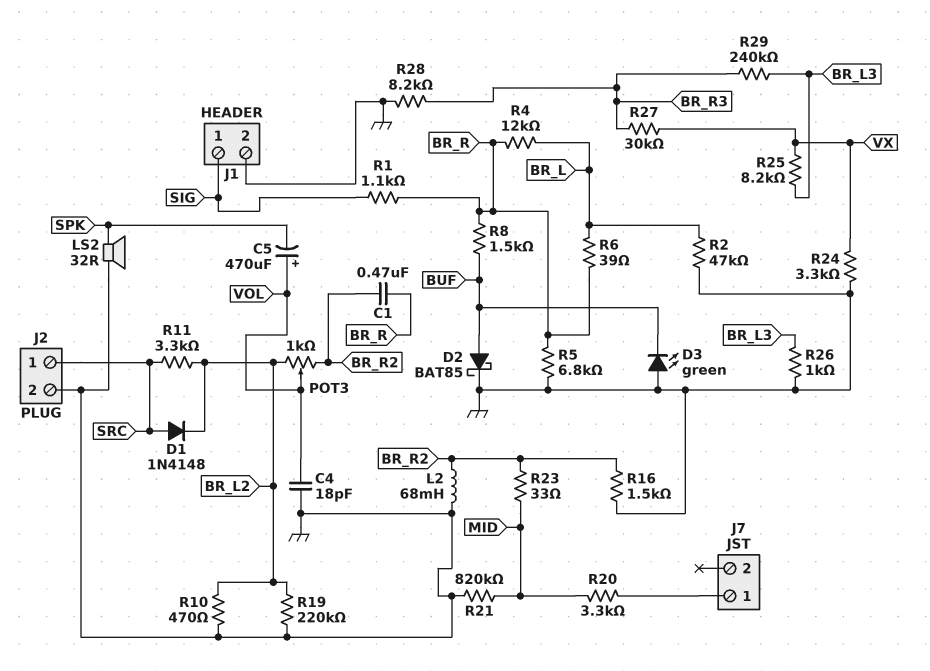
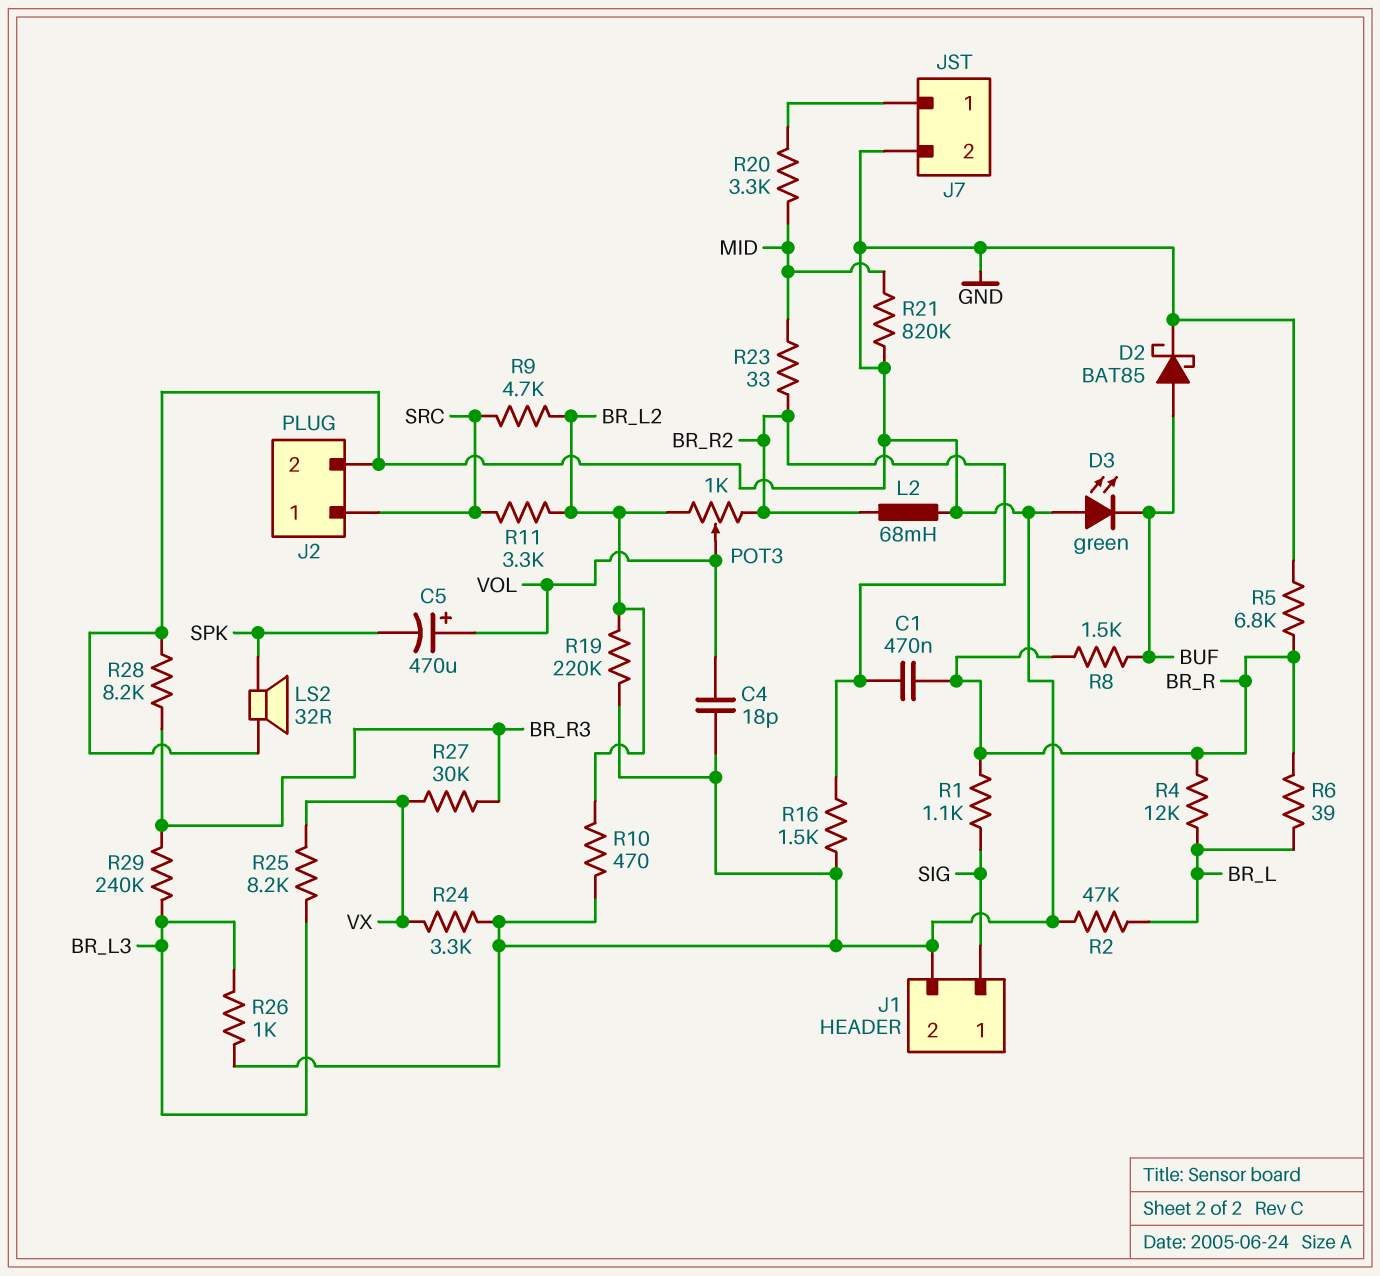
D1: diode 1N4148 (A SRC, K BR_L2) -> none
J7 pin 2: none -> GND
R9: none -> 4.7k (BR_L2, SRC)

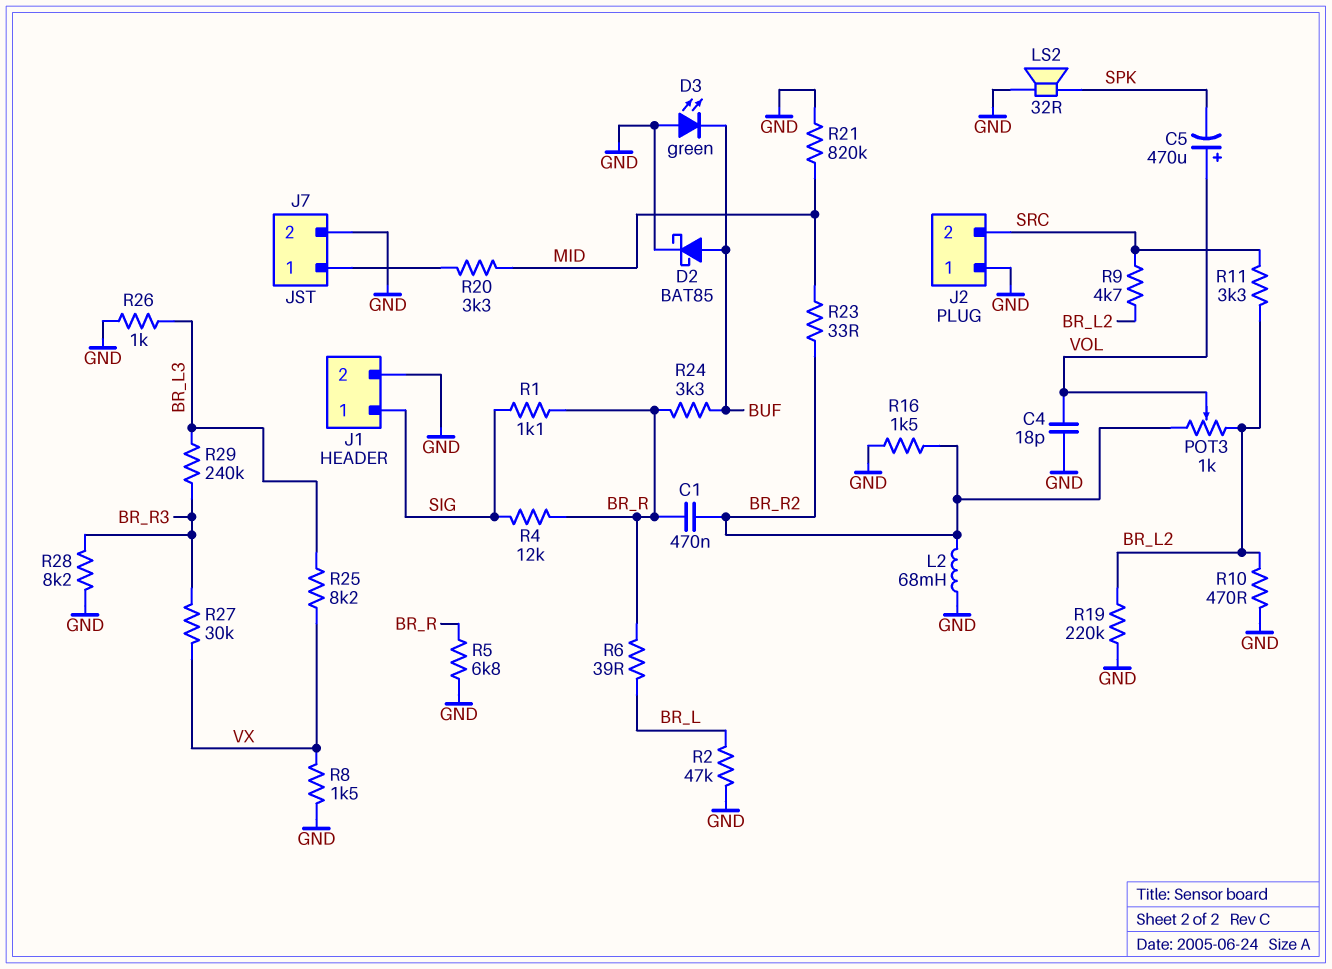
J2 pin 1: SRC -> GND
J2 pin 2: GND -> SRC
R4: 12k (BR_L, BR_R) -> 12k (BR_R, SIG)
R8: 1.5k (BR_R, BUF) -> 1.5k (GND, VX)
R24: 3.3k (GND, VX) -> 3.3k (BR_R, BUF)

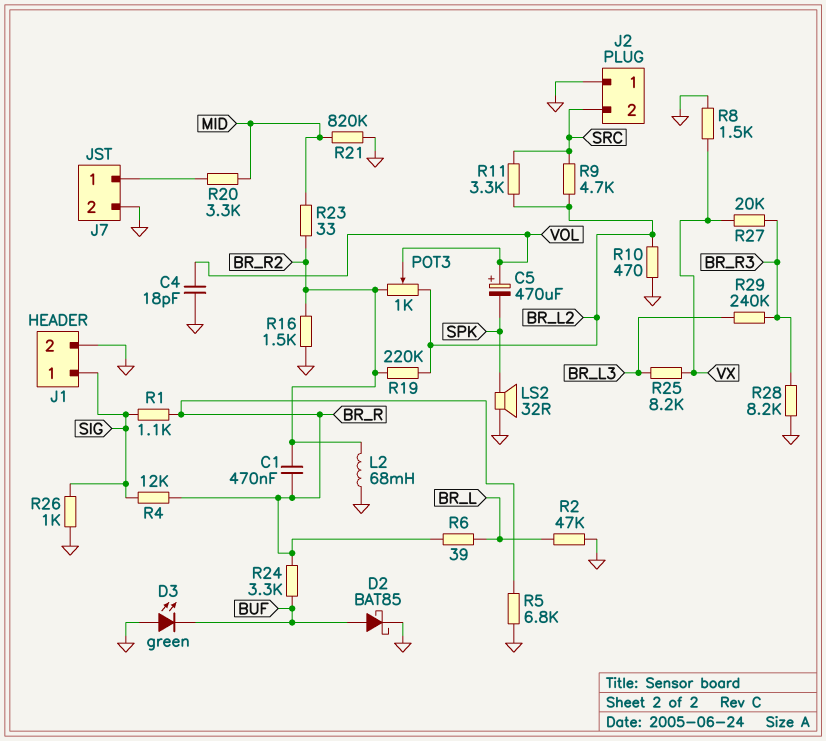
R19: 220k (BR_L2, GND) -> 220k (BR_L2, BR_R2)
R26: 1k (BR_L3, GND) -> 1k (GND, SIG)
R27: 30k (BR_R3, VX) -> 20k (BR_R3, VX)

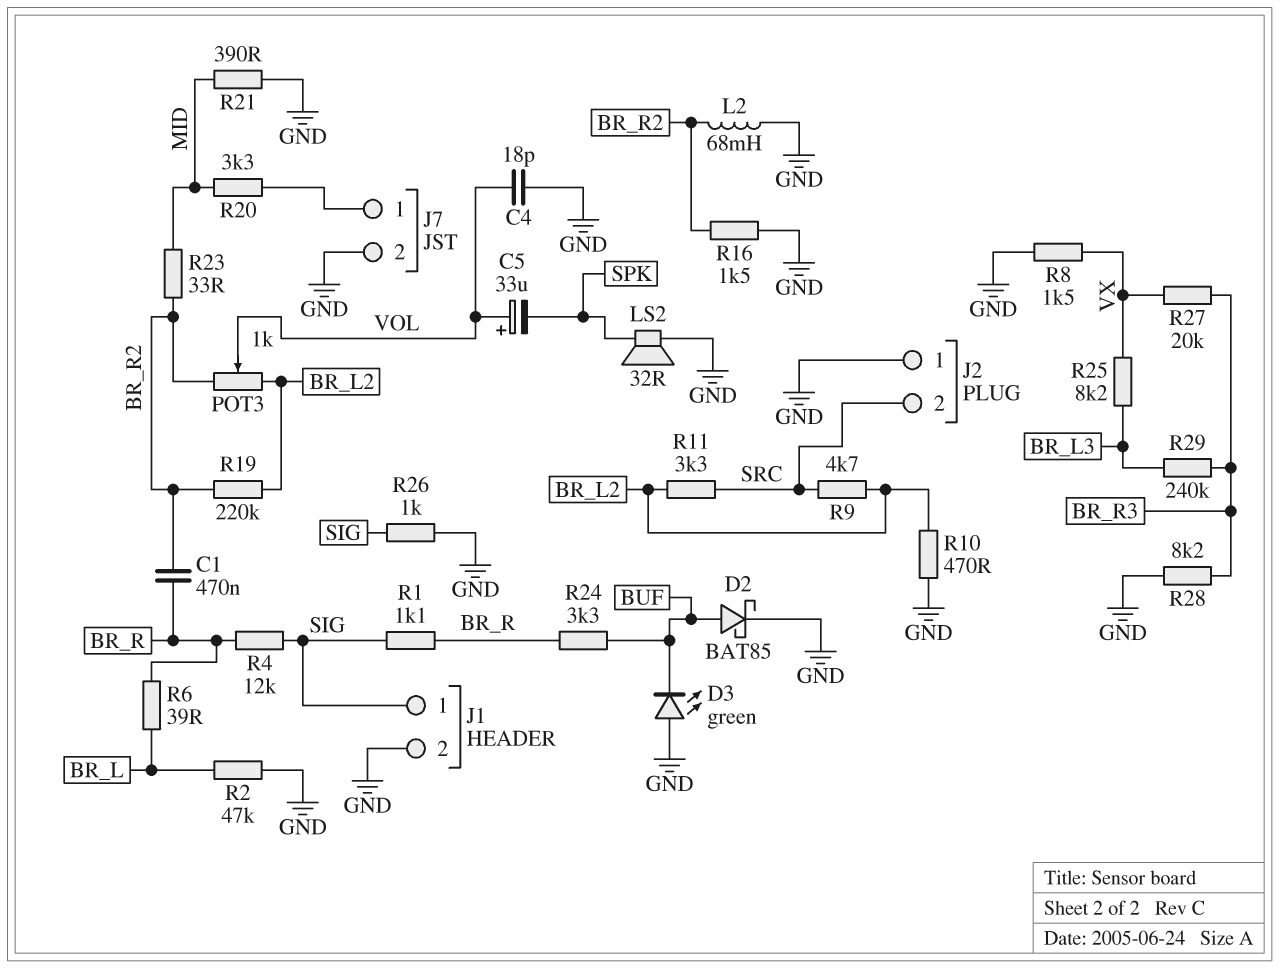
C5: 470uF (plus VOL, minus SPK) -> 33uF (plus VOL, minus SPK)
R5: 6.8k (BR_R, GND) -> none
R21: 820k (GND, MID) -> 390 (GND, MID)

